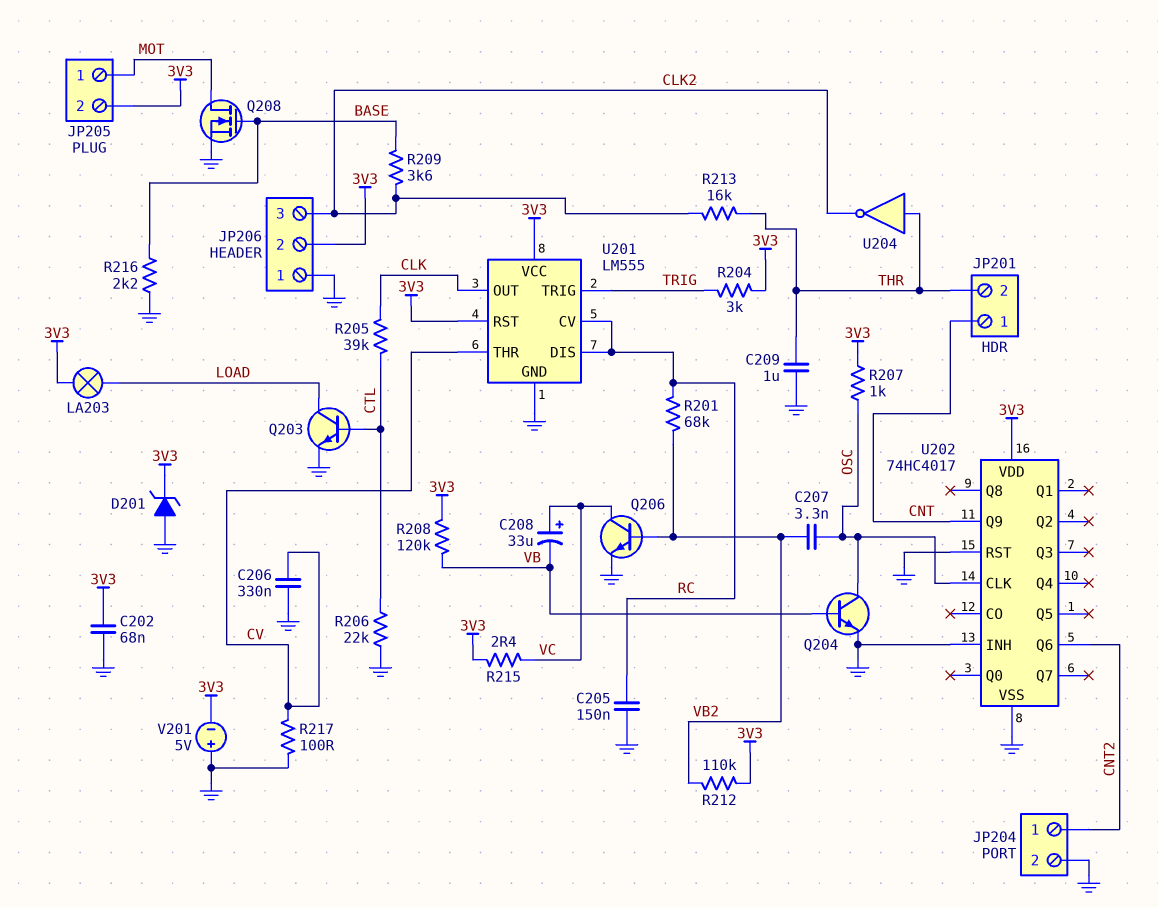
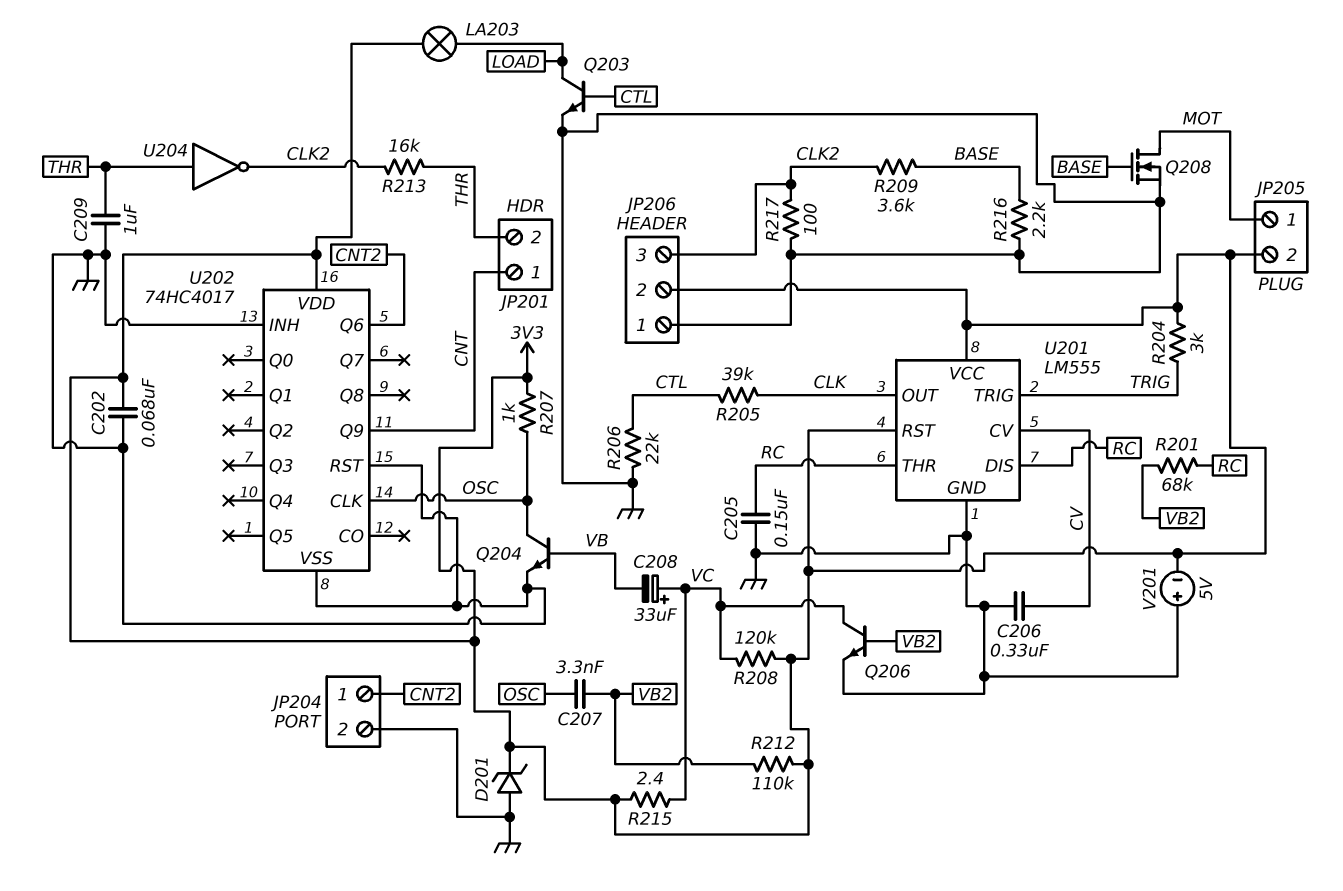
R208: 120k (3V3, VB) -> 120k (3V3, VC)
R217: 100 (CV, GND) -> 100 (CLK2, GND)
U201 pin CV: RC -> CV
U201 pin THR: CV -> RC

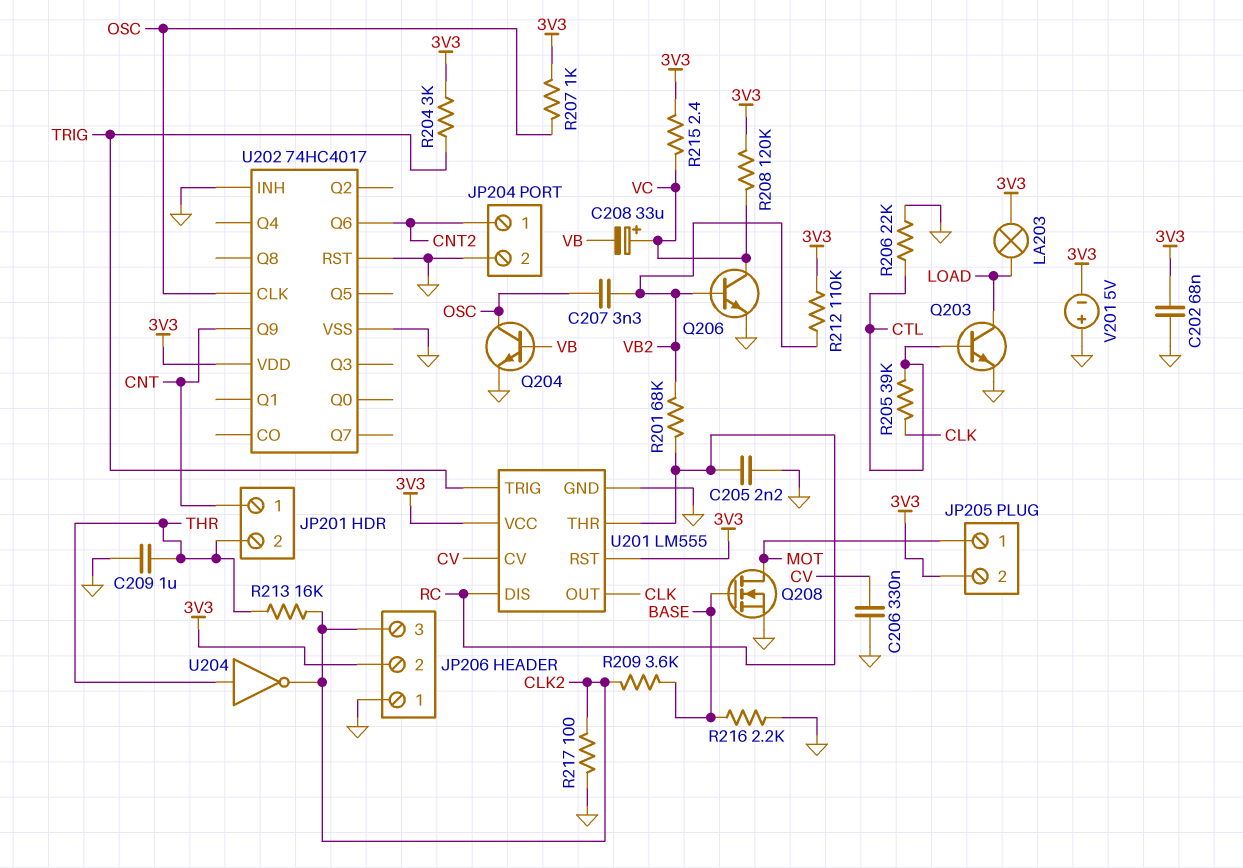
C205: 150nF (GND, RC) -> 2.2nF (GND, RC)
D201: zener (A GND, K 3V3) -> none

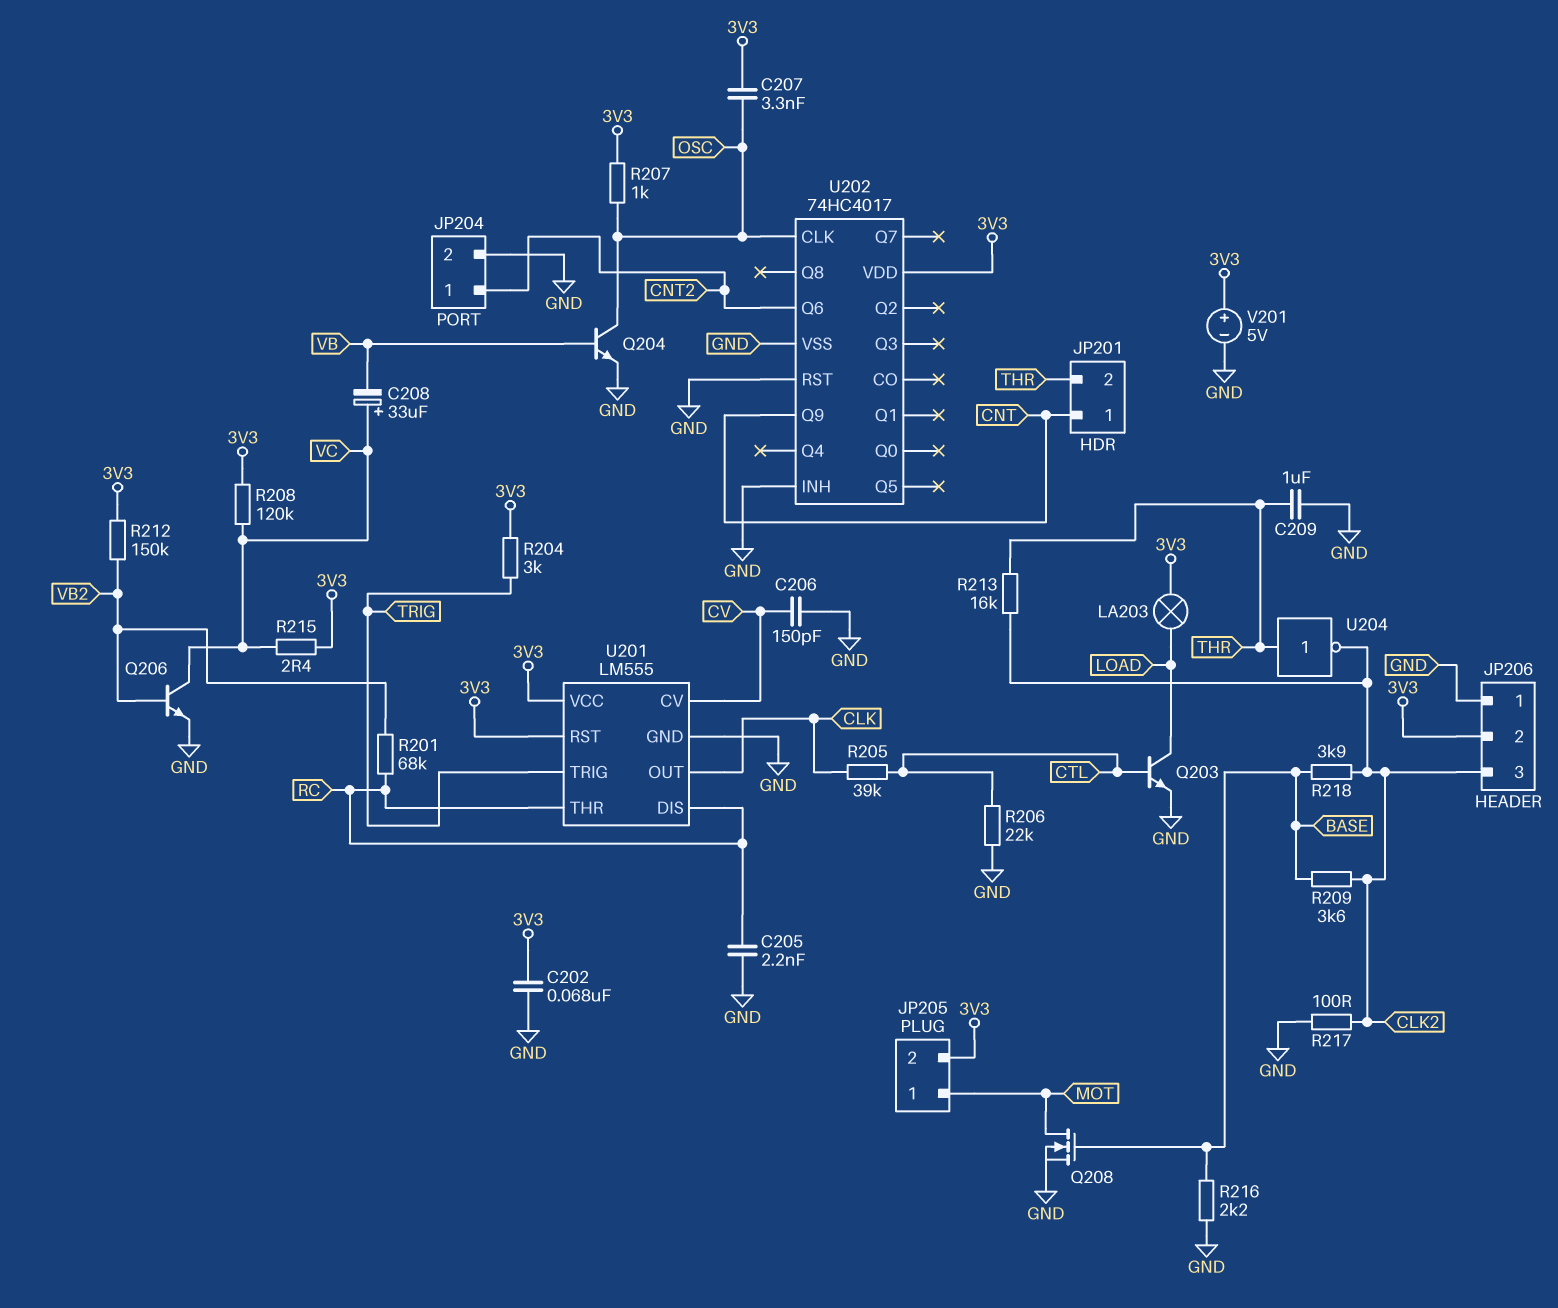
C206: 330nF (CV, GND) -> 150pF (CV, GND)
C207: 3.3nF (OSC, VB2) -> 3.3nF (3V3, OSC)
R212: 110k (3V3, VB2) -> 150k (3V3, VB2)
R218: none -> 3.9k (BASE, CLK2)
V201: 5V (plus GND, minus 3V3) -> 5V (plus 3V3, minus GND)

